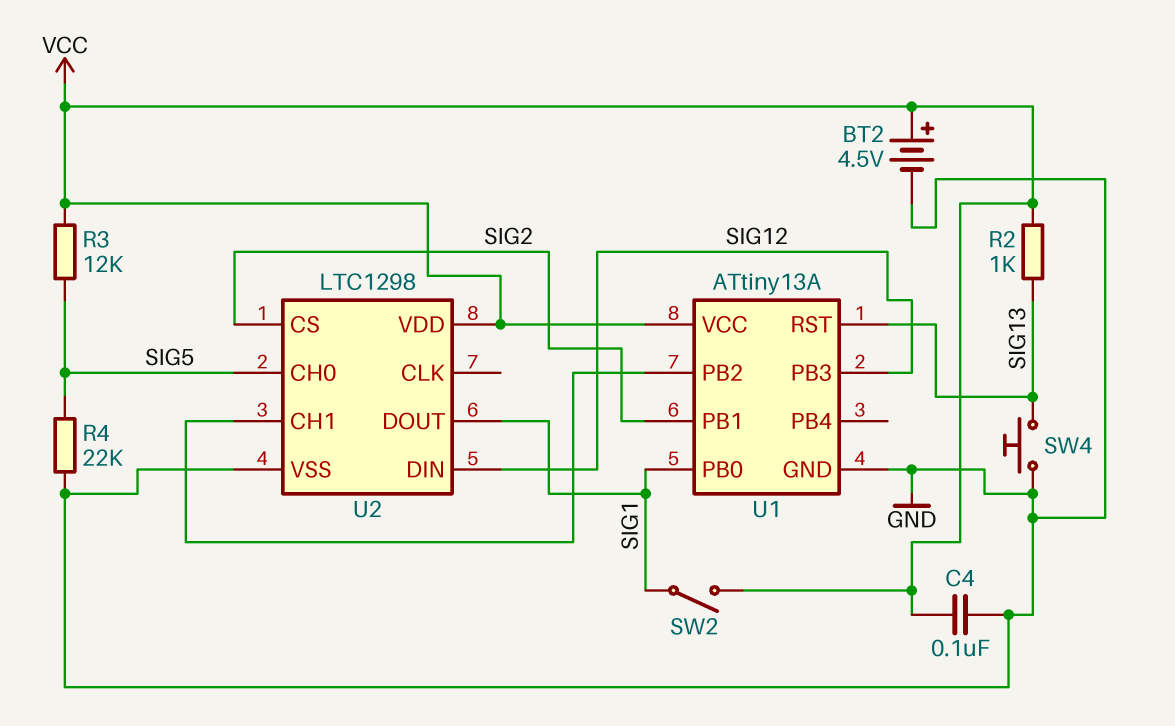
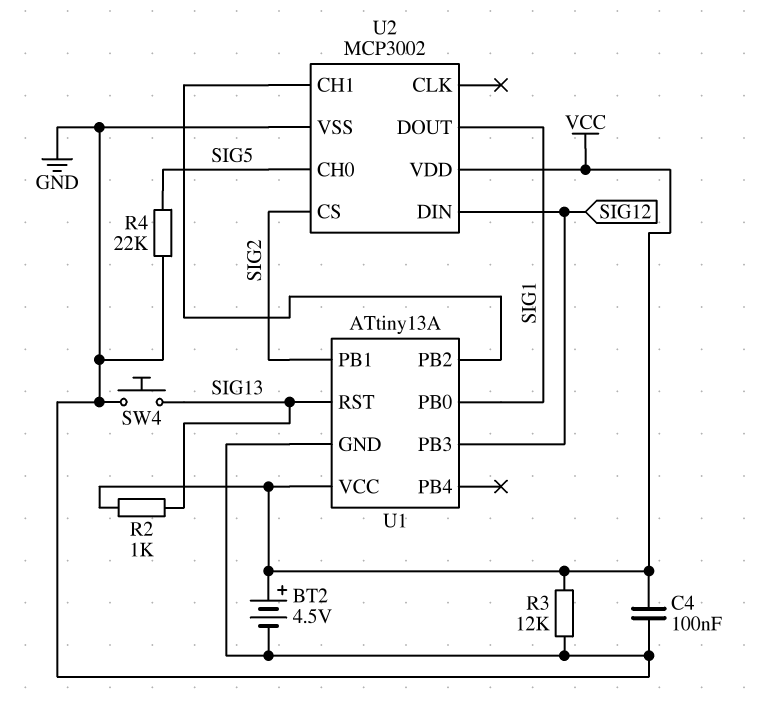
R3: 12k (SIG5, VCC) -> 12k (GND, VCC)
SW2: switch (SIG1, VCC) -> none
U2: LTC1298 -> MCP3002

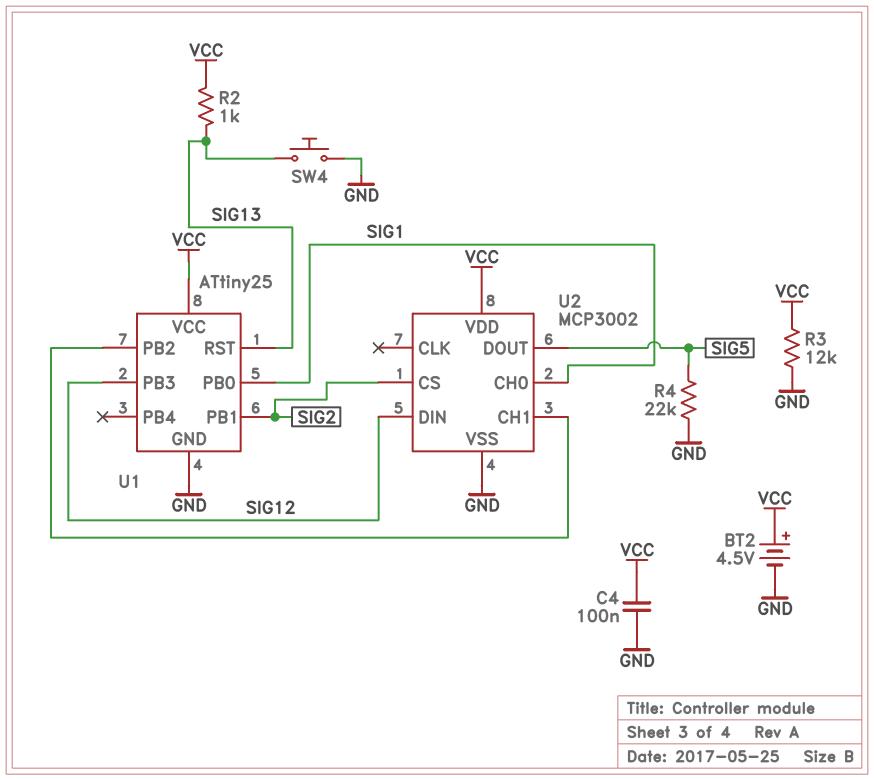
U1: ATtiny13A -> ATtiny25
U2 pin CH0: SIG5 -> SIG1
U2 pin DOUT: SIG1 -> SIG5

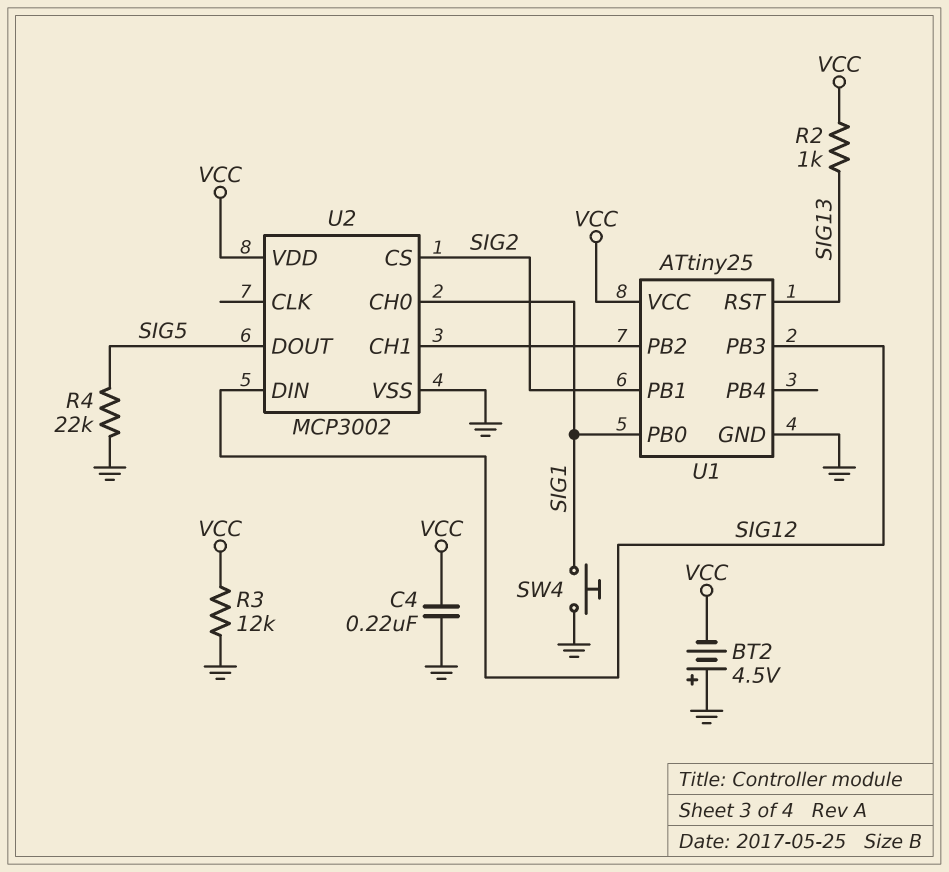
BT2: 4.5V (plus VCC, minus GND) -> 4.5V (plus GND, minus VCC)
C4: 100nF (GND, VCC) -> 220nF (GND, VCC)
SW4: button (GND, SIG13) -> button (GND, SIG1)

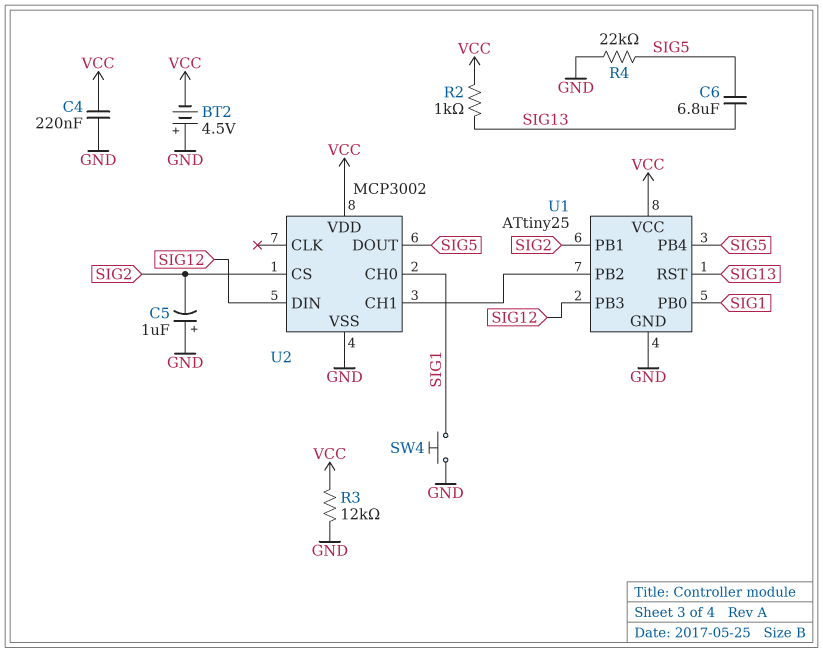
C5: none -> 1uF (plus GND, minus SIG2)
C6: none -> 6.8uF (SIG5, SIG13)
U1 pin PB4: none -> SIG5

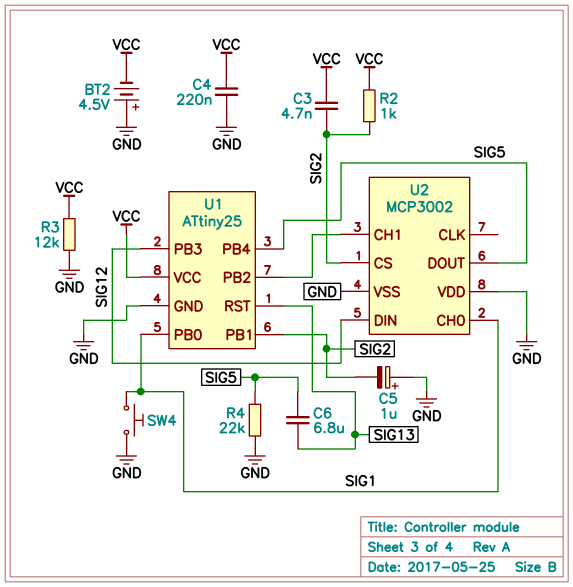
C3: none -> 4.7nF (SIG2, VCC)
R2: 1k (SIG13, VCC) -> 1k (SIG2, VCC)
U2 pin VDD: VCC -> GND

